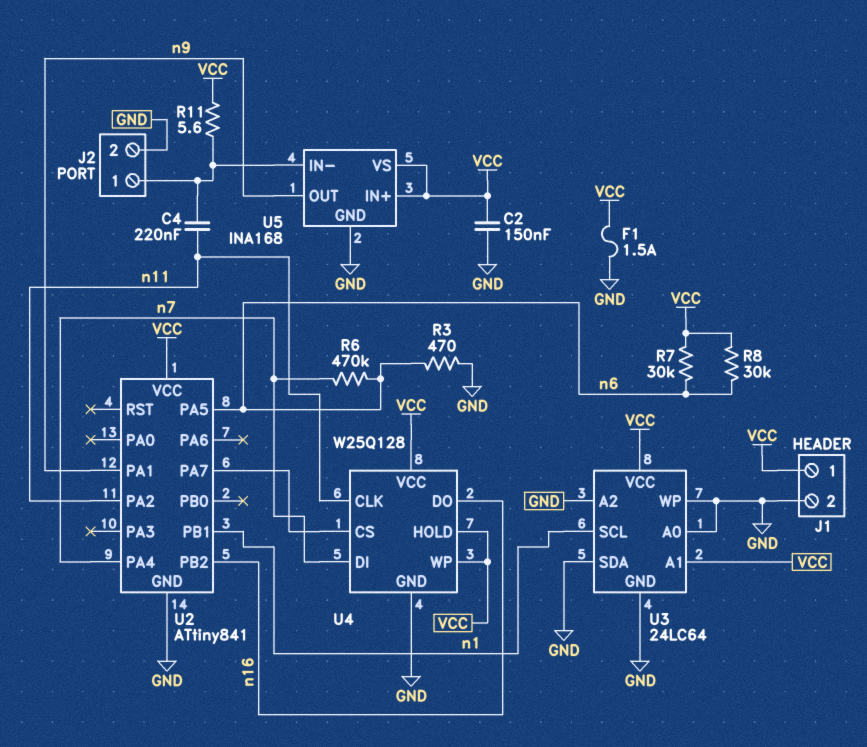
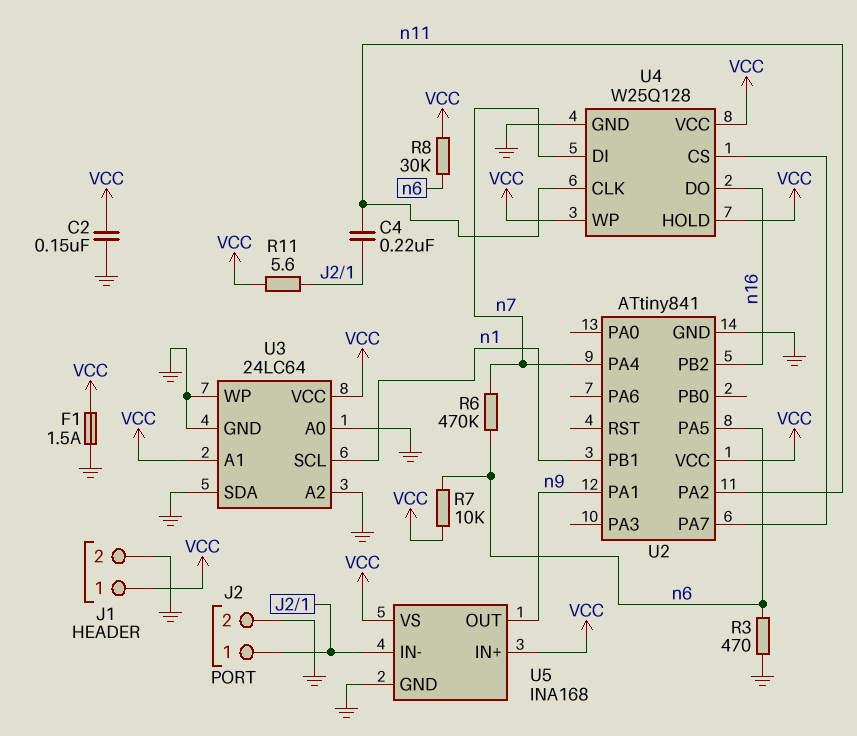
R7: 30k (VCC, n6) -> 10k (VCC, n6)

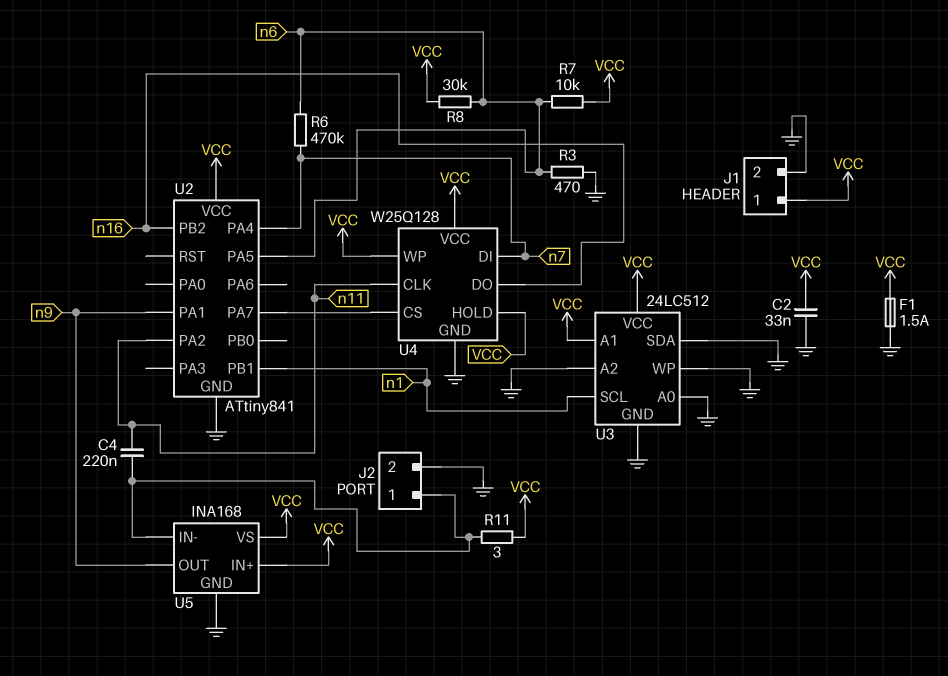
C2: 150nF (GND, VCC) -> 33nF (GND, VCC)
R11: 5.6 (J2/1, VCC) -> 3 (J2/1, VCC)
U3: 24LC64 -> 24LC512

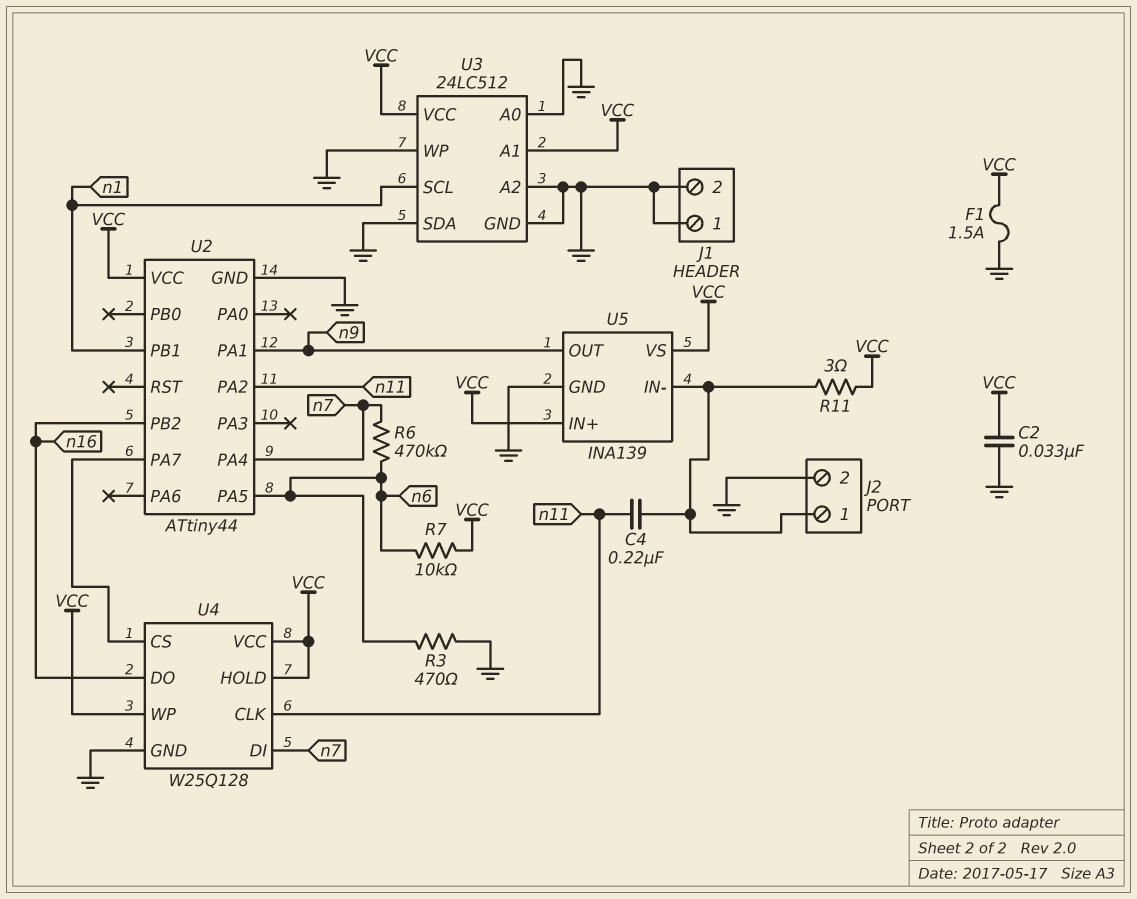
J1 pin 1: VCC -> GND
R8: 30k (VCC, n6) -> none
U2: ATtiny841 -> ATtiny44
U5: INA168 -> INA139

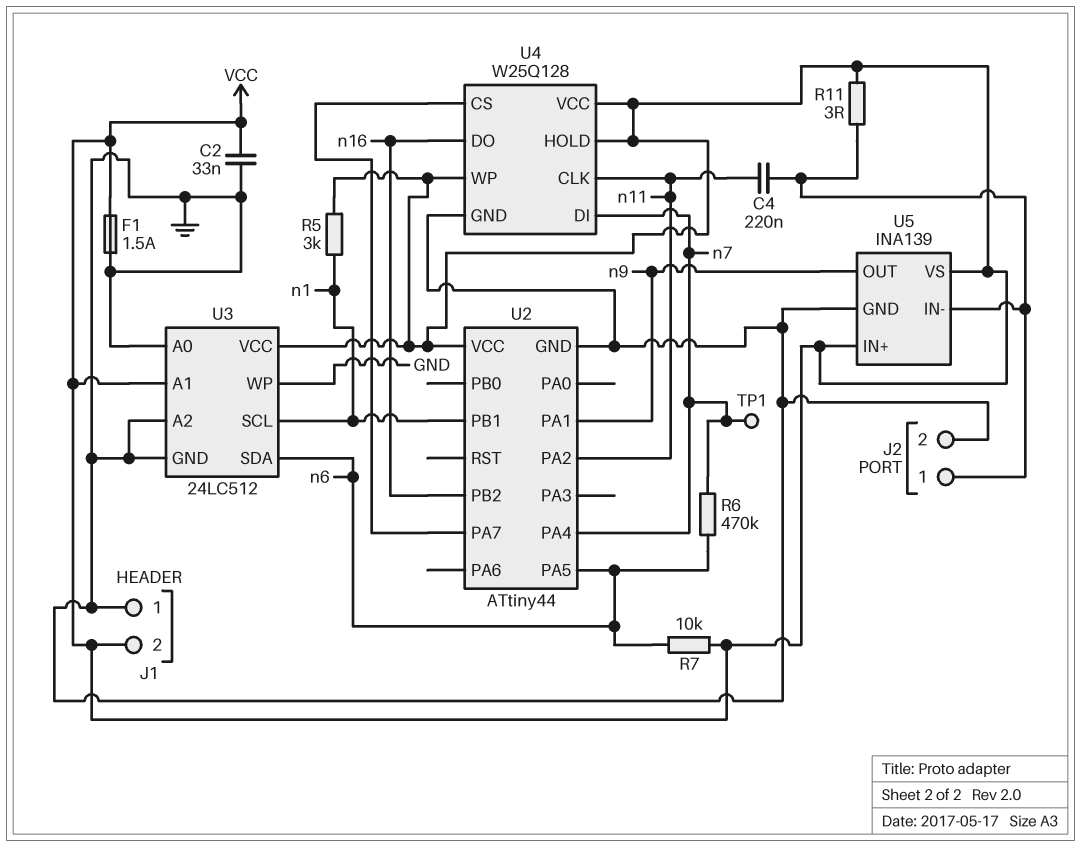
J1 pin 2: GND -> VCC
R3: 470 (GND, n6) -> none
R5: none -> 3k (VCC, n1)
TP1: none -> test point (n7)
U3 pin SDA: GND -> n6

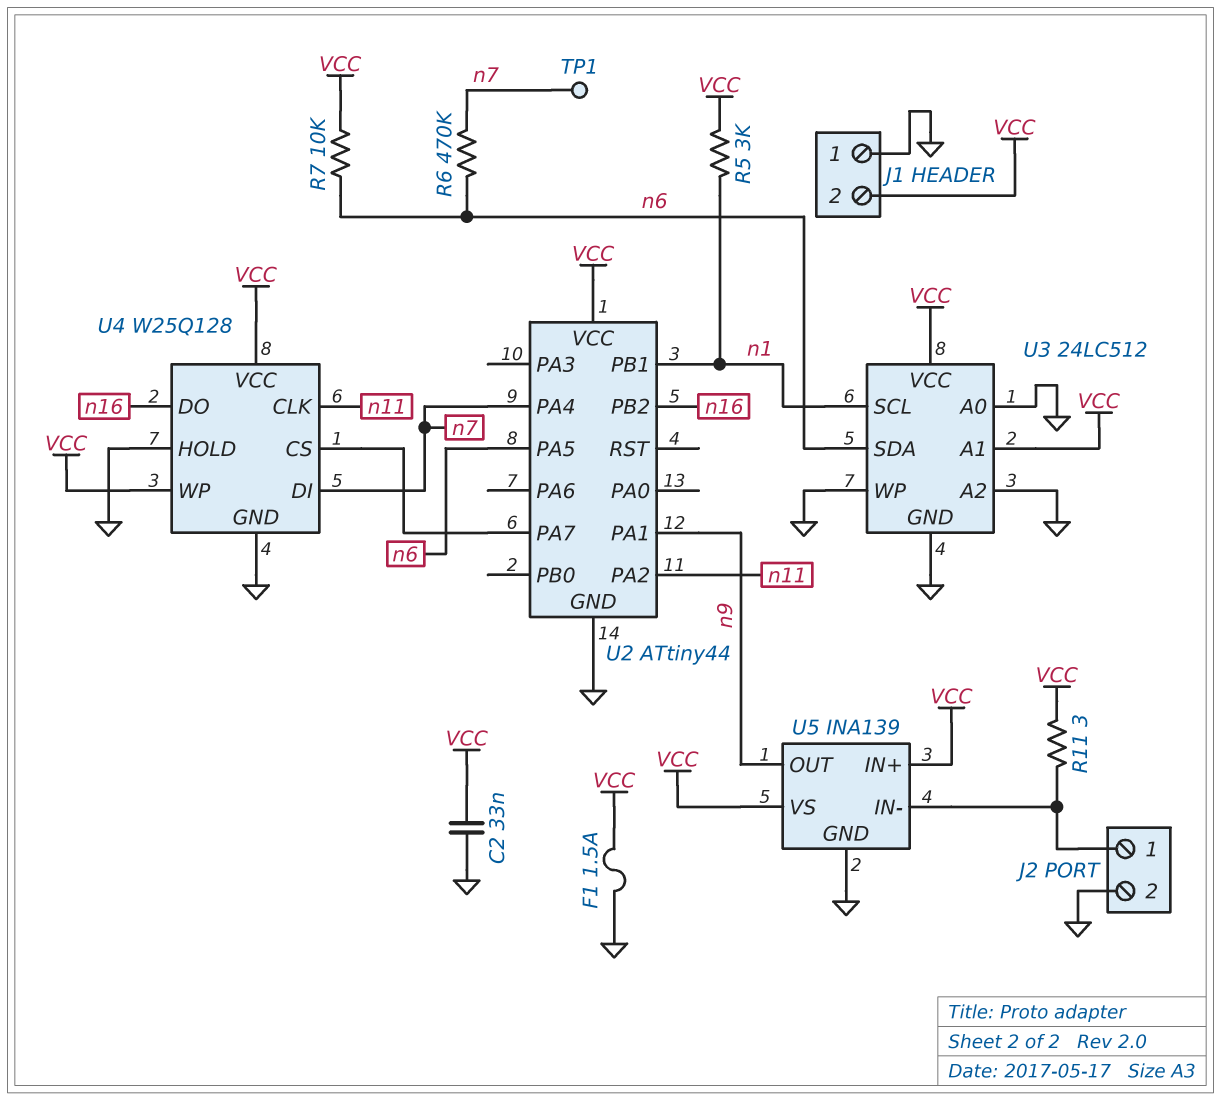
C4: 220nF (J2/1, n11) -> none
U4 pin HOLD: VCC -> GND

